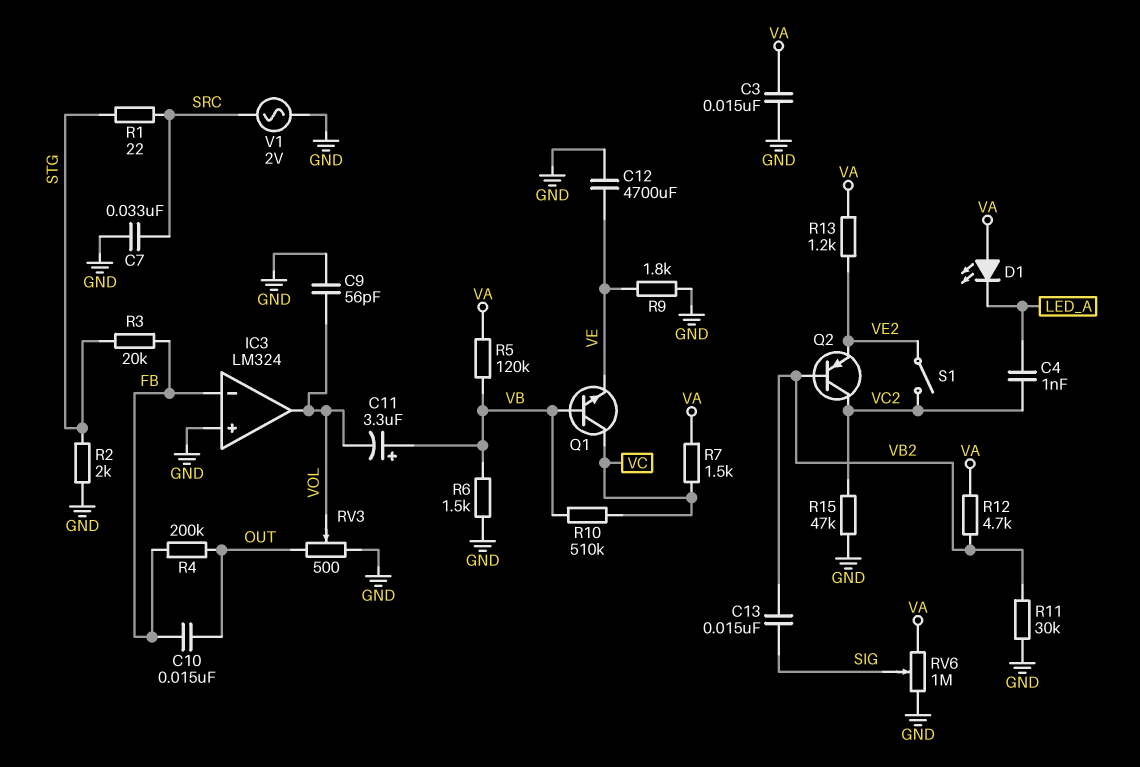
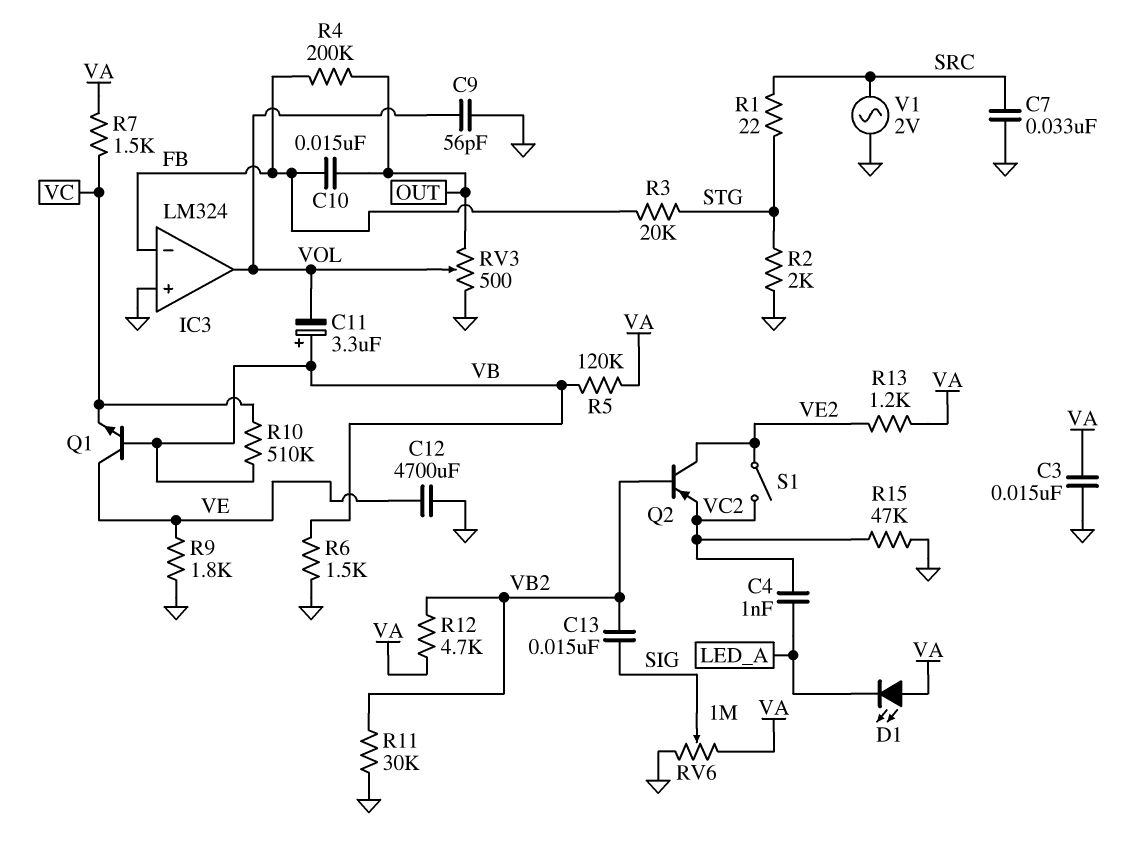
Q1: NPN (B VB, C VC, E VE) -> NPN (B VB, C VE, E VC)
Q2: PNP (B VB2, C VC2, E VE2) -> PNP (B VB2, C VE2, E VC2)

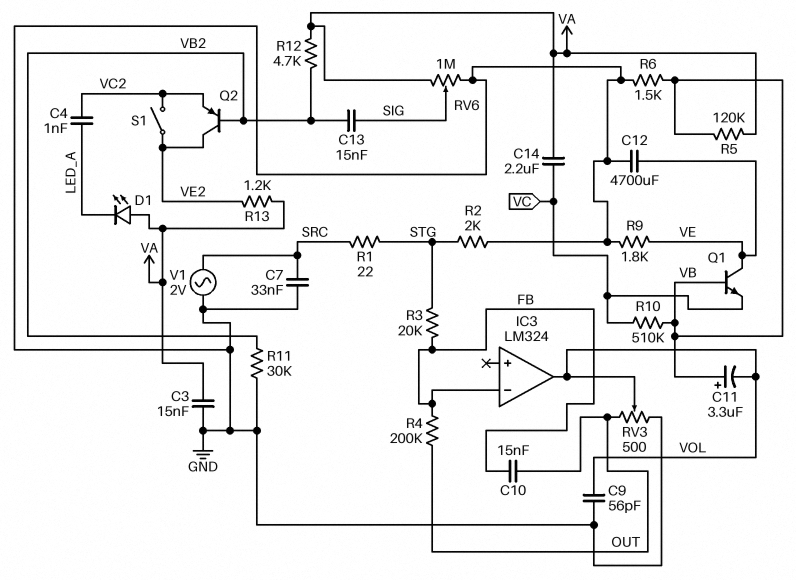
C14: none -> 2.2uF (VA, VC)
IC3 pin in+: GND -> none
R7: 1.5k (VA, VC) -> none
R15: 47k (GND, VC2) -> none

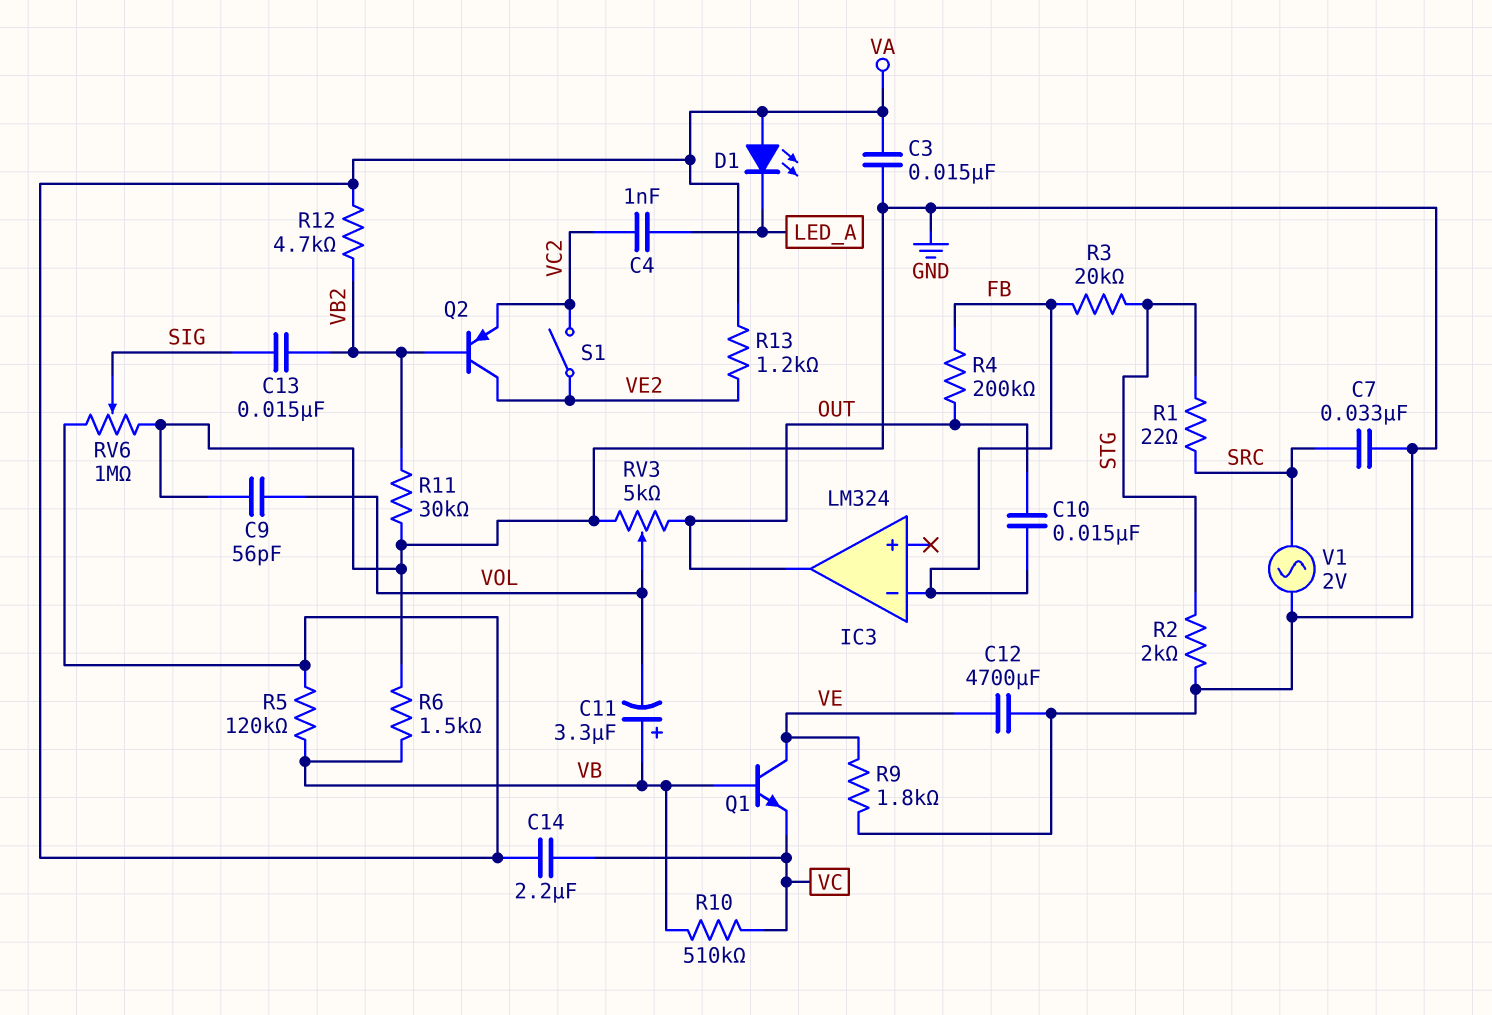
IC3 pin out: VOL -> OUT
RV3: 500 (GND, OUT, wiper VOL) -> 5k (GND, OUT, wiper VOL)

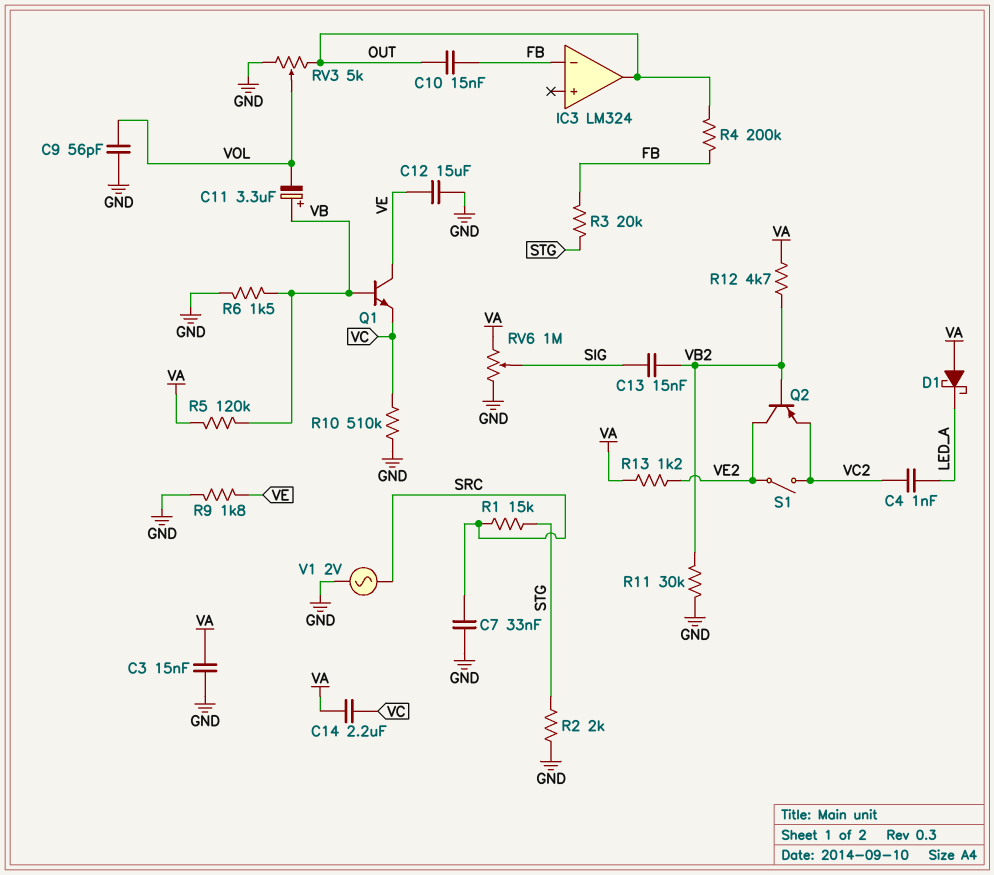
C12: 4700uF (GND, VE) -> 15uF (GND, VE)
D1: LED (A VA, K LED_A) -> schottky (A VA, K LED_A)
R1: 22 (SRC, STG) -> 15k (SRC, STG)
R10: 510k (VB, VC) -> 510k (GND, VC)

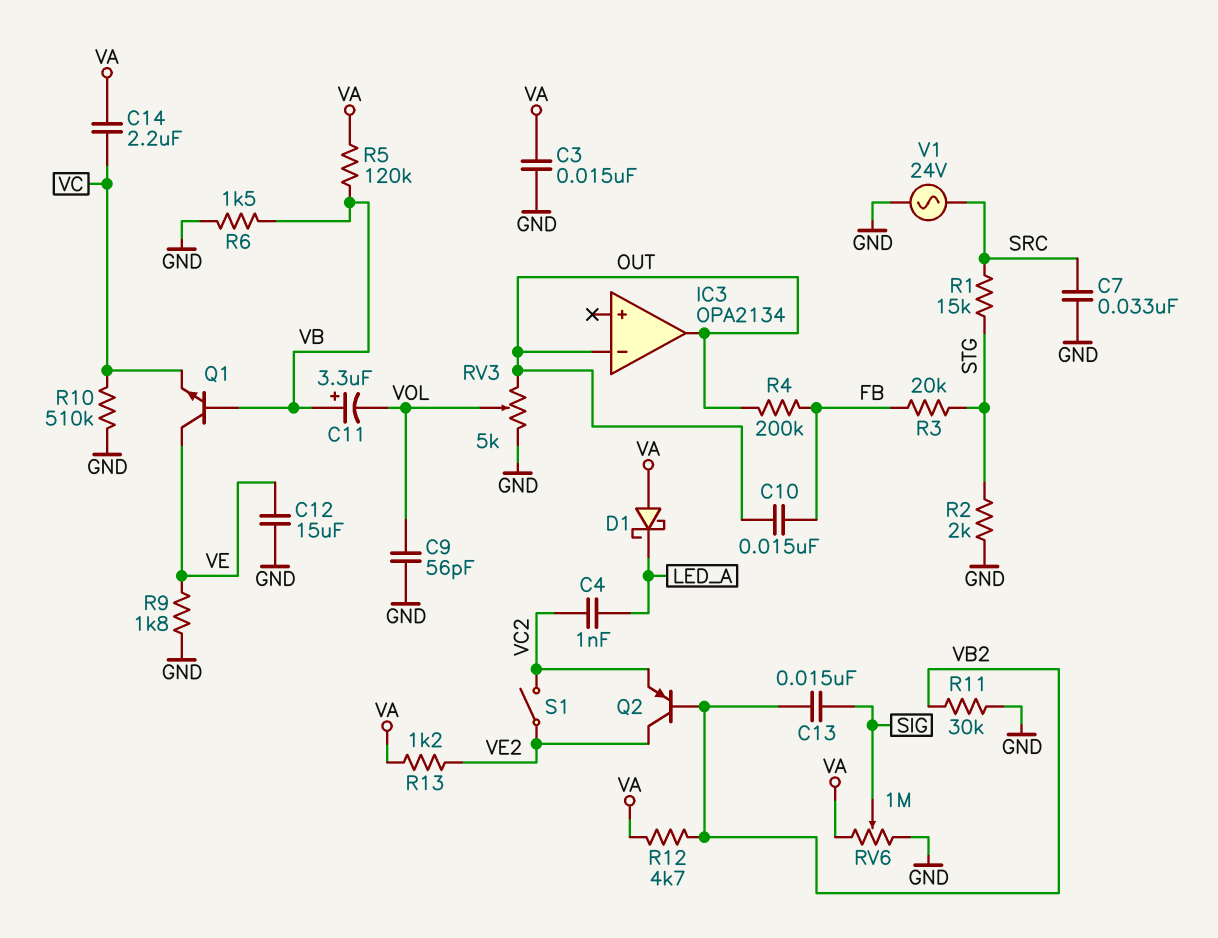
IC3: LM324 -> OPA2134
IC3 pin in-: FB -> OUT
V1: AC 2V (GND, SRC) -> AC 24V (GND, SRC)

